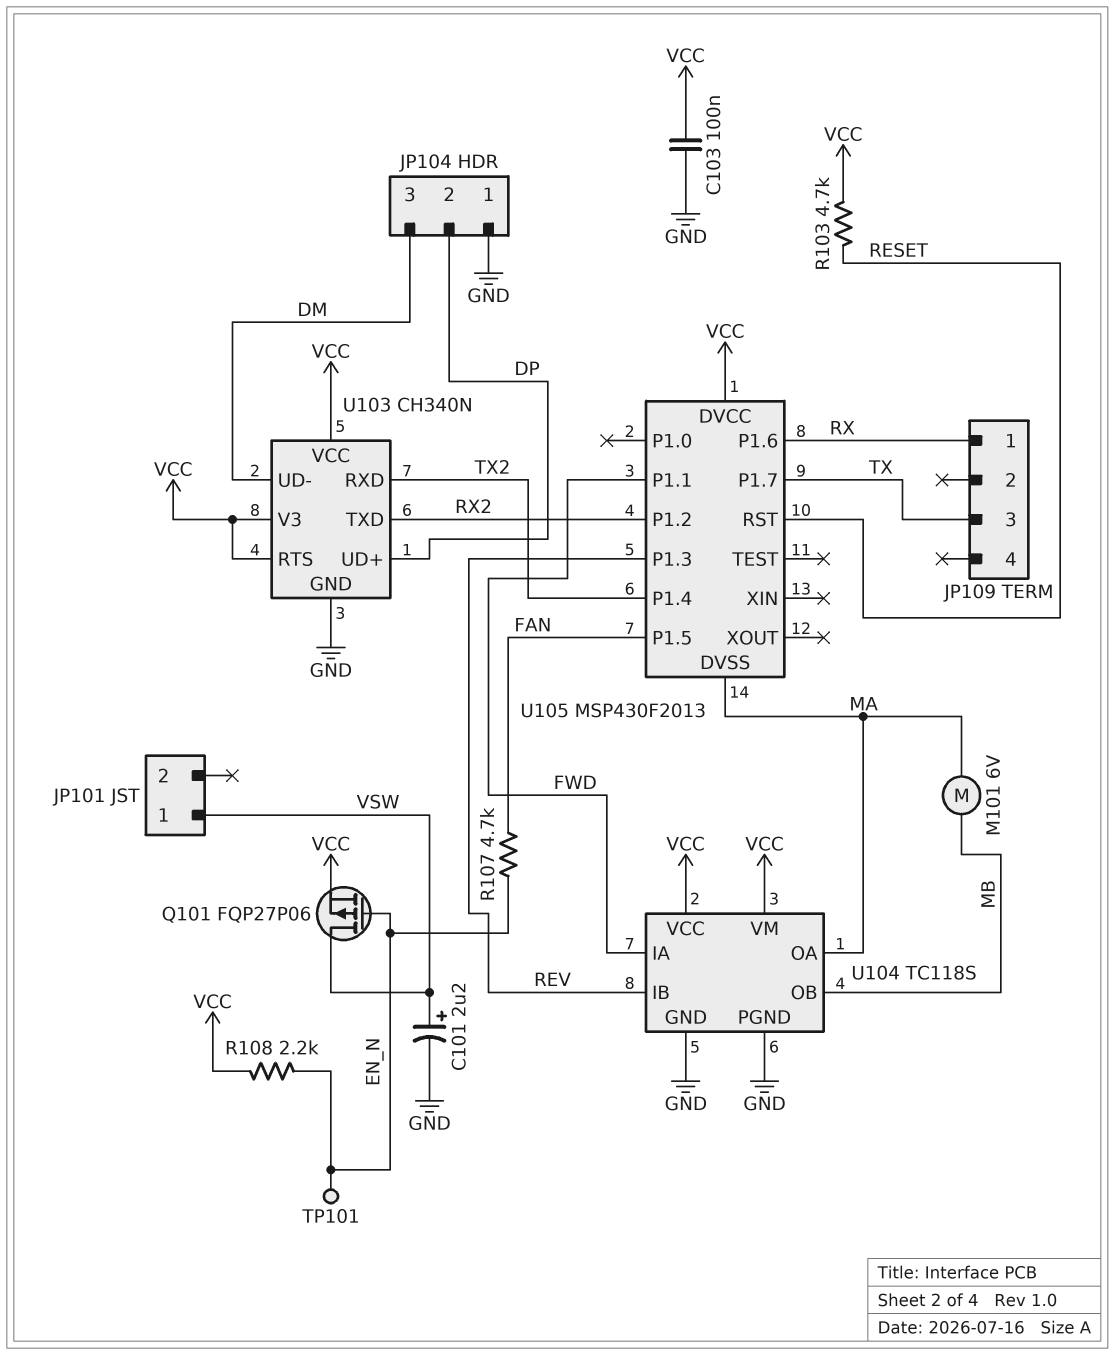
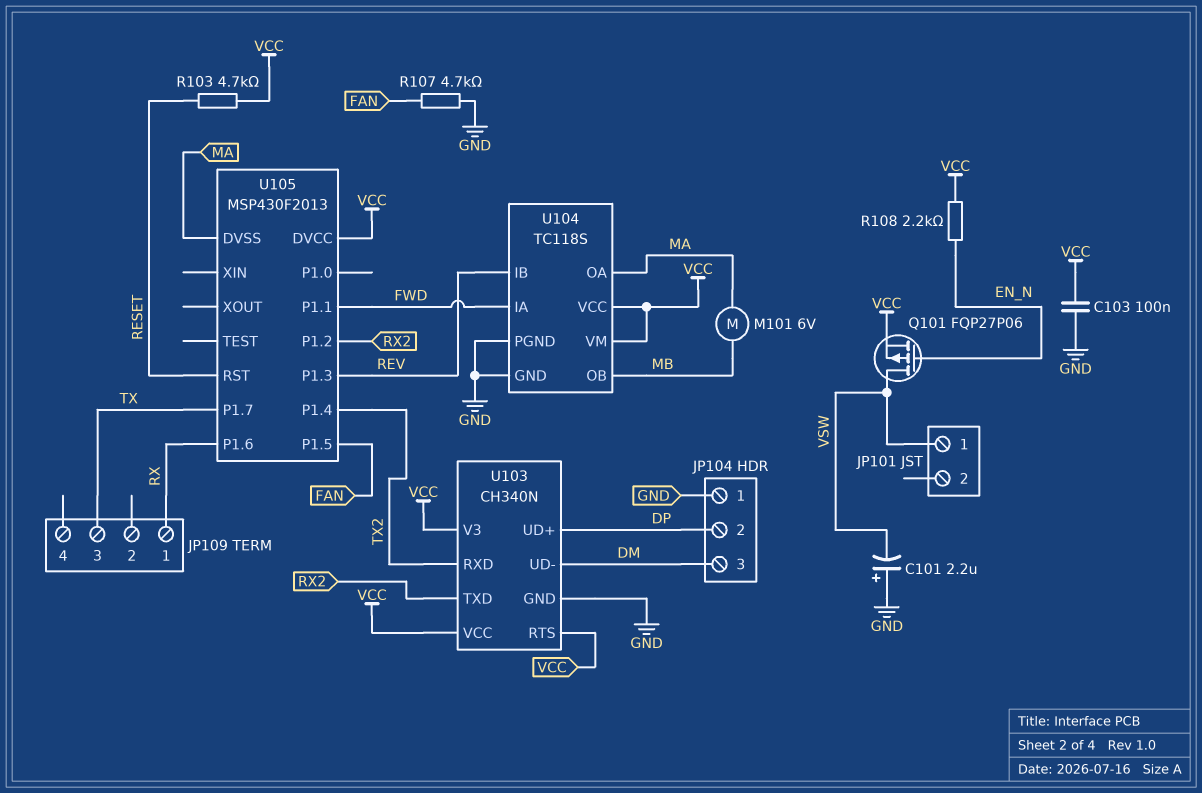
C101: 2.2uF (plus VSW, minus GND) -> 2.2uF (plus GND, minus VSW)
R107: 4.7k (EN_N, FAN) -> 4.7k (FAN, GND)
TP101: test point (EN_N) -> none

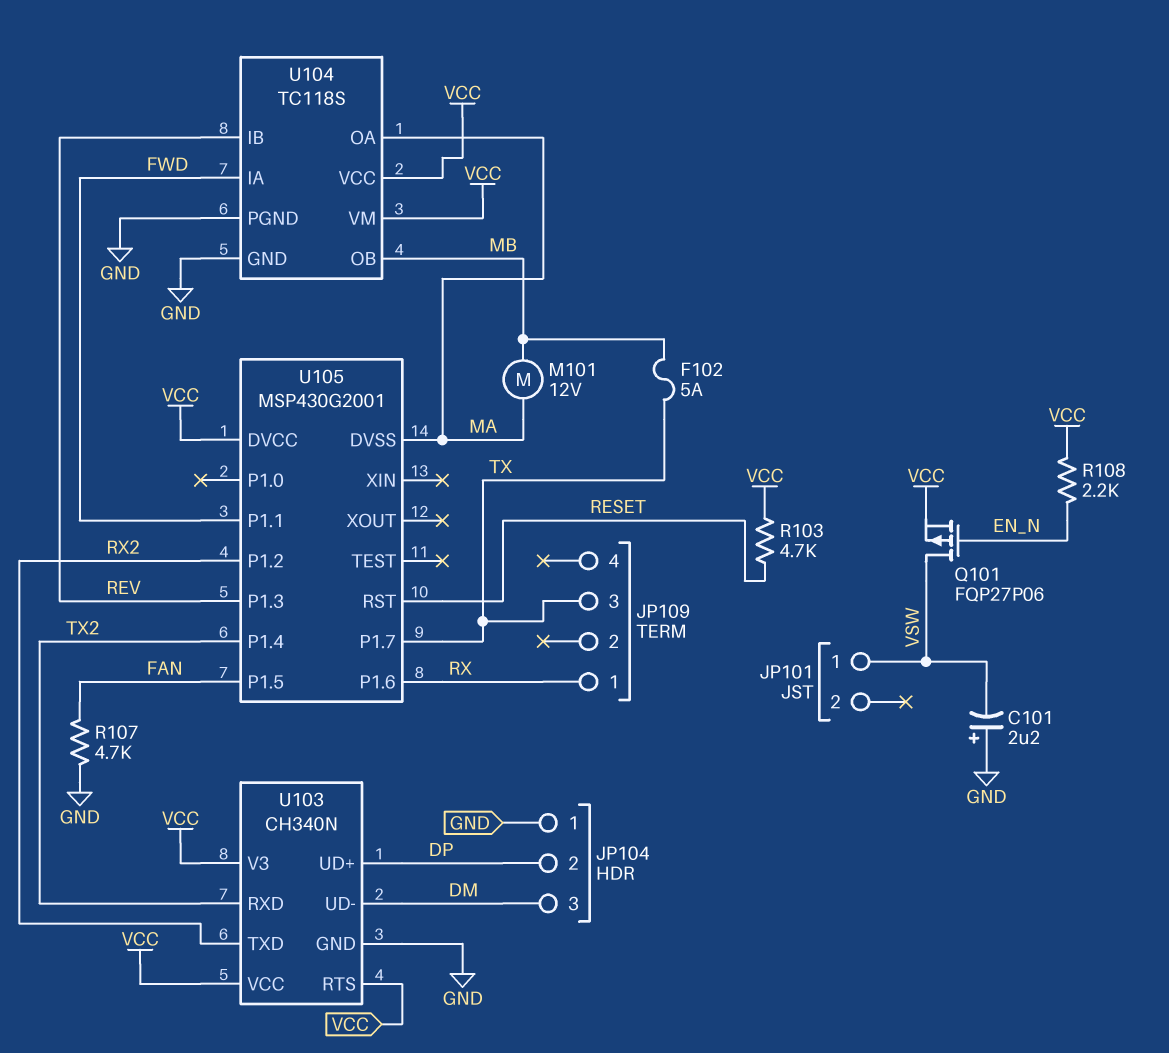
C103: 100nF (GND, VCC) -> none
F102: none -> 5A (MB, TX)
M101: motor 6V (MA, MB) -> motor 12V (MA, MB)
U105: MSP430F2013 -> MSP430G2001

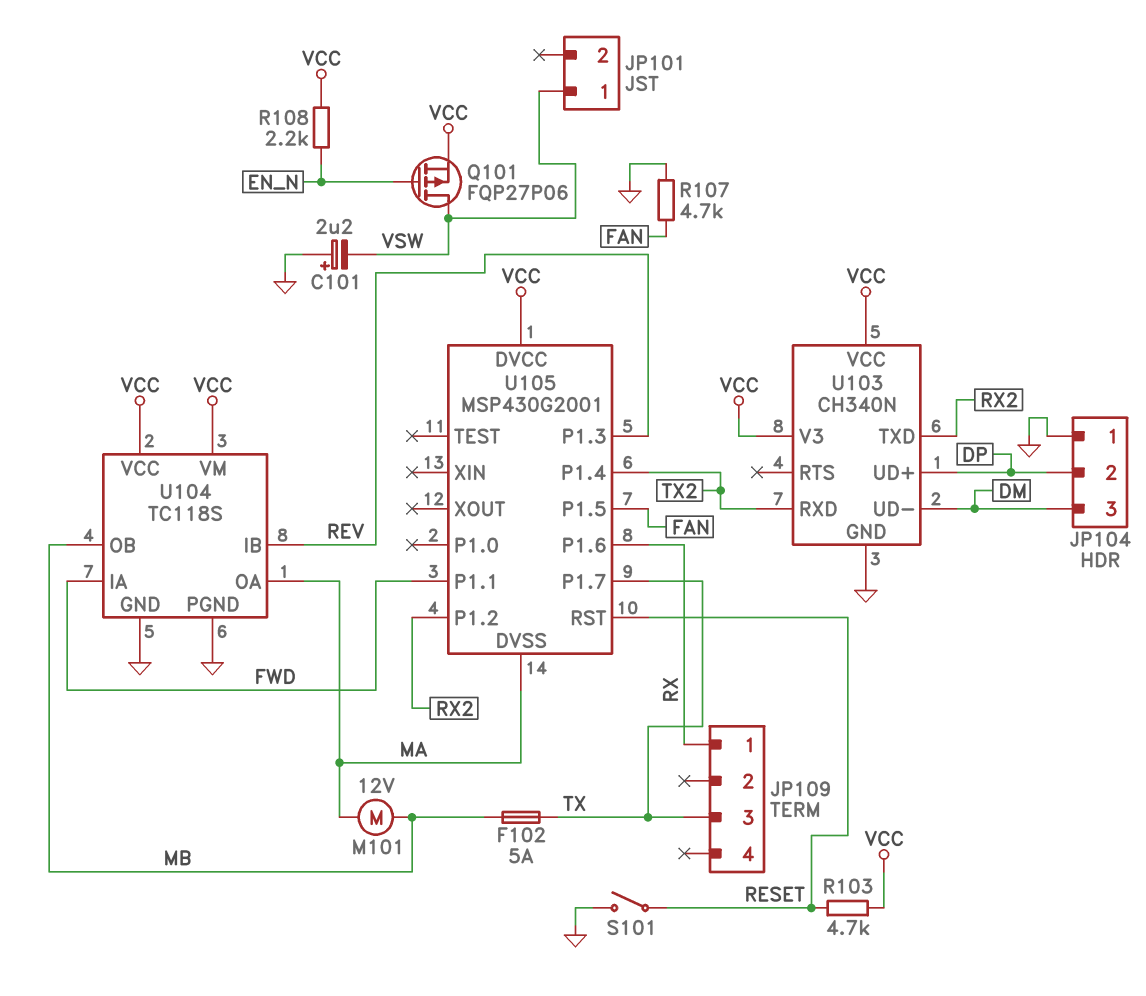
S101: none -> switch (GND, RESET)
U103 pin RTS: VCC -> none

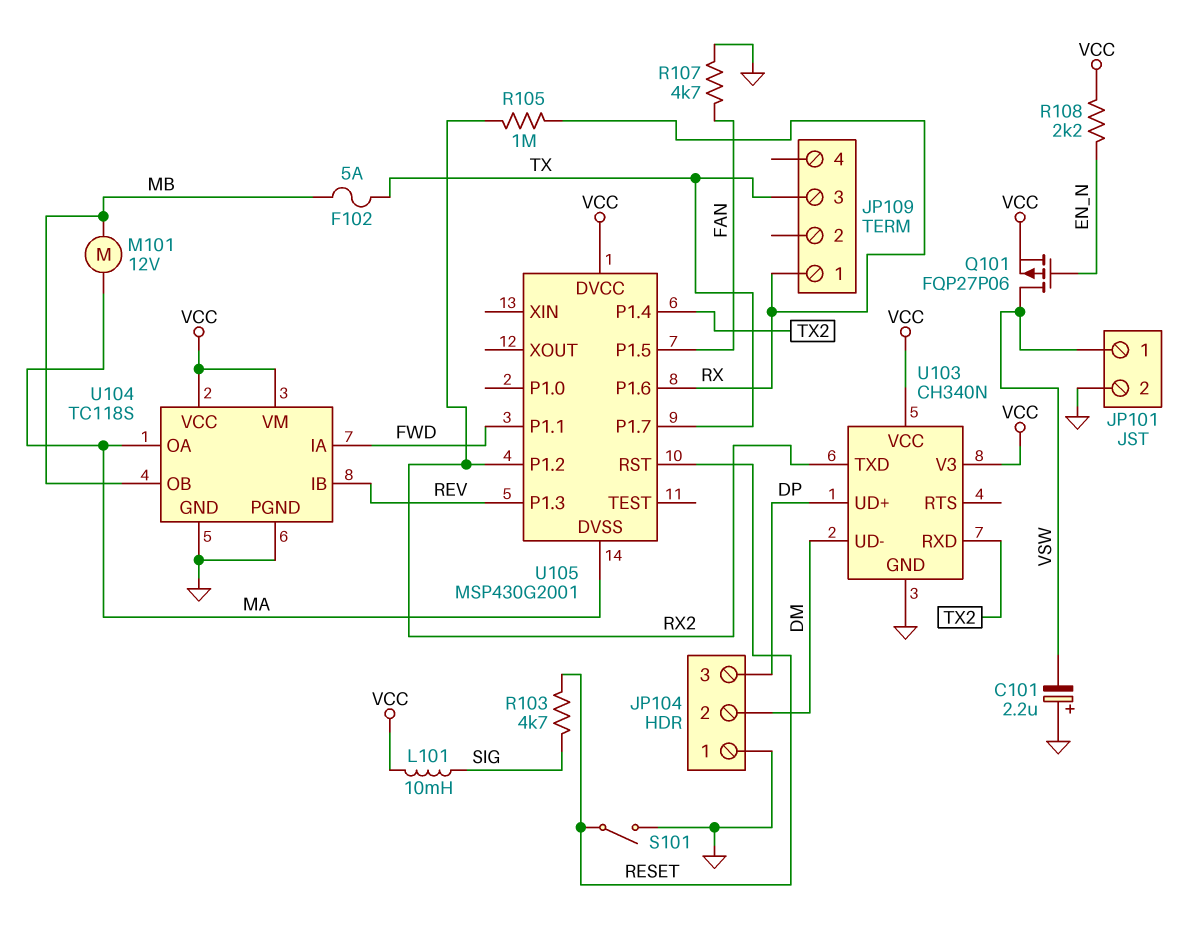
JP101 pin 2: none -> GND
JP104 pin 2: DP -> DM
JP104 pin 3: DM -> DP
L101: none -> 10mH (SIG, VCC)
R103: 4.7k (RESET, VCC) -> 4.7k (RESET, SIG)
R105: none -> 1M (RX, RX2)

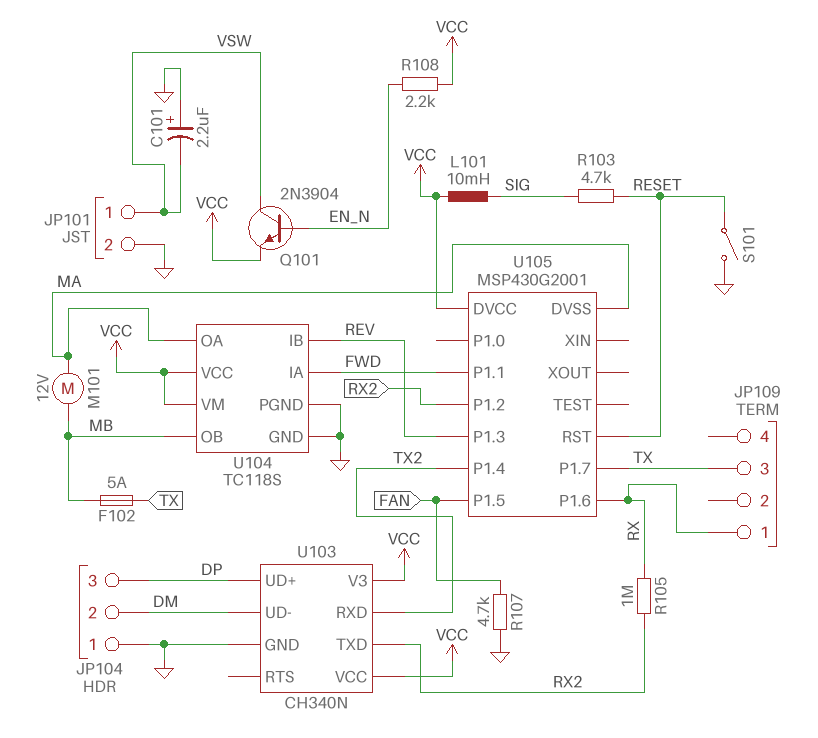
Q101: PMOS FQP27P06 (G EN_N, D VSW, S VCC) -> NPN 2N3904 (B EN_N, C VSW, E VCC)

